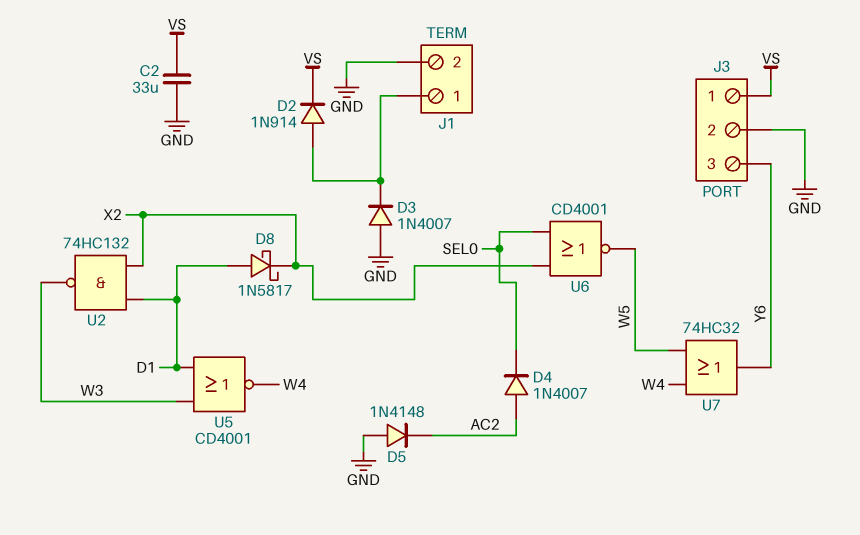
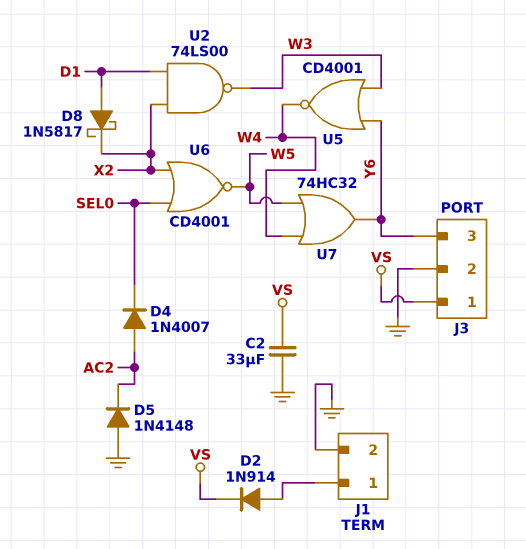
D3: diode 1N4007 (A GND, K J1/1) -> none
U2: NAND 74HC132 (in D1, in X2, out W3) -> NAND 74LS00 (in D1, in X2, out W3)
U5: NOR CD4001 (in D1, in W3, out W4) -> NOR CD4001 (in W3, in Y6, out W4)

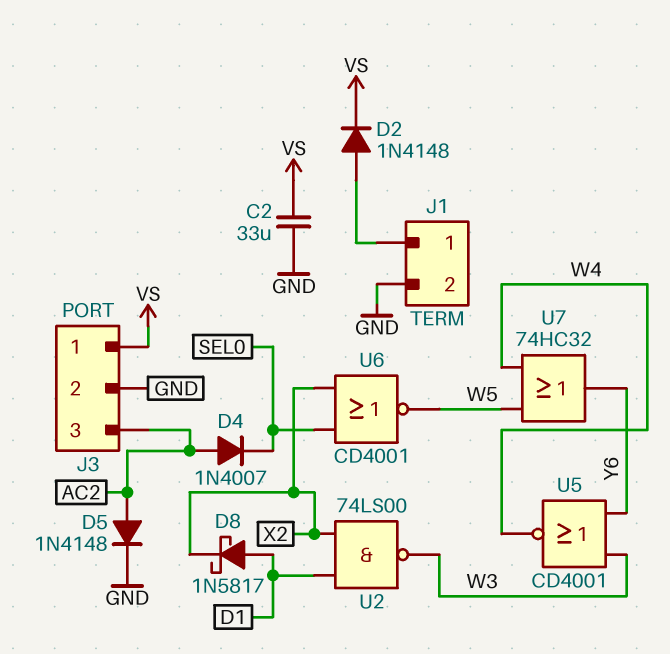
D2: diode 1N914 (A J1/1, K VS) -> diode 1N4148 (A J1/1, K VS)
D5: diode 1N4148 (A GND, K AC2) -> diode 1N4148 (A AC2, K GND)
J3 pin 3: Y6 -> AC2

